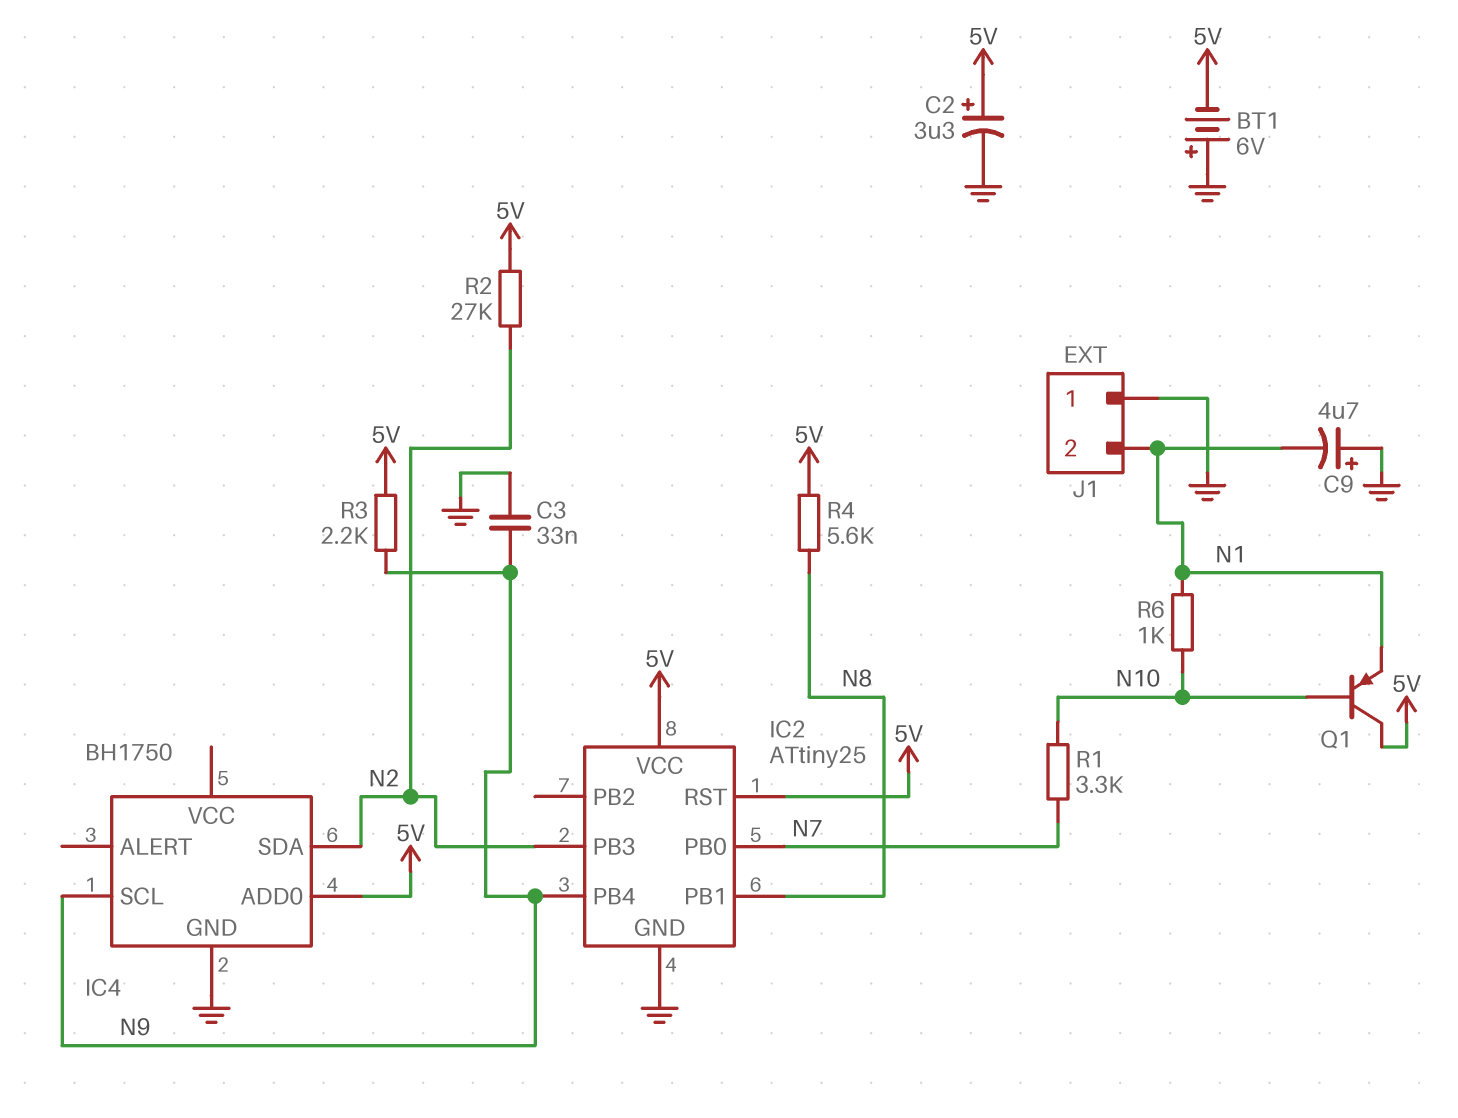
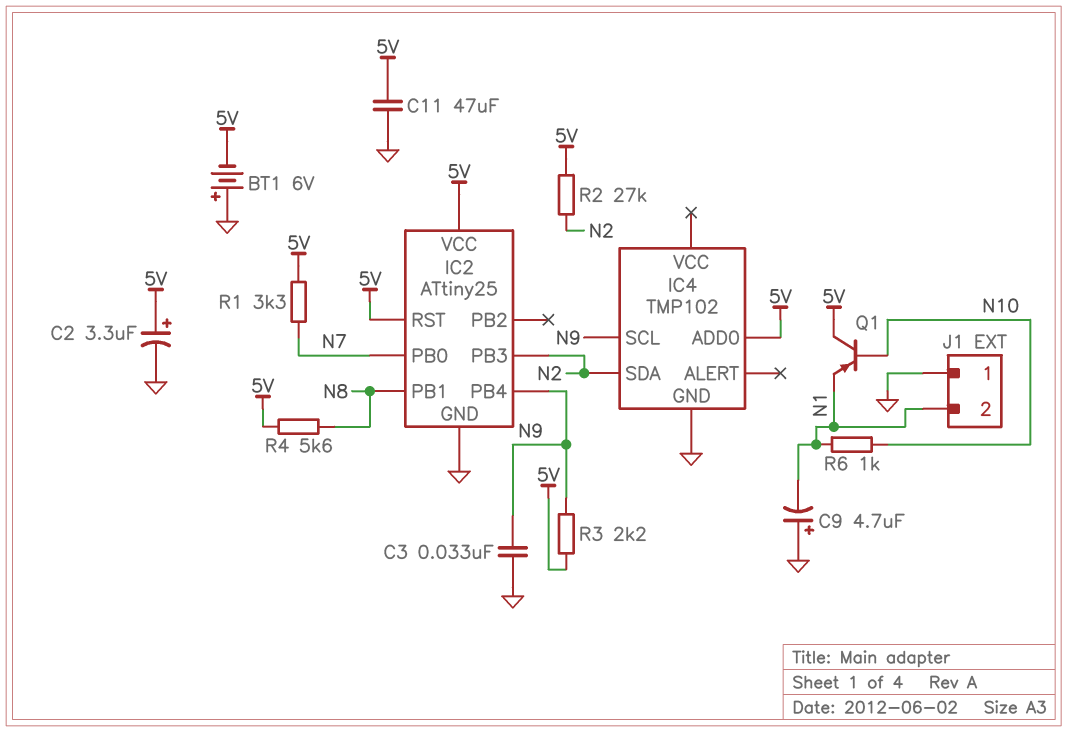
C11: none -> 47uF (5V, GND)
IC4: BH1750 -> TMP102
R1: 3.3k (N7, N10) -> 3.3k (5V, N7)

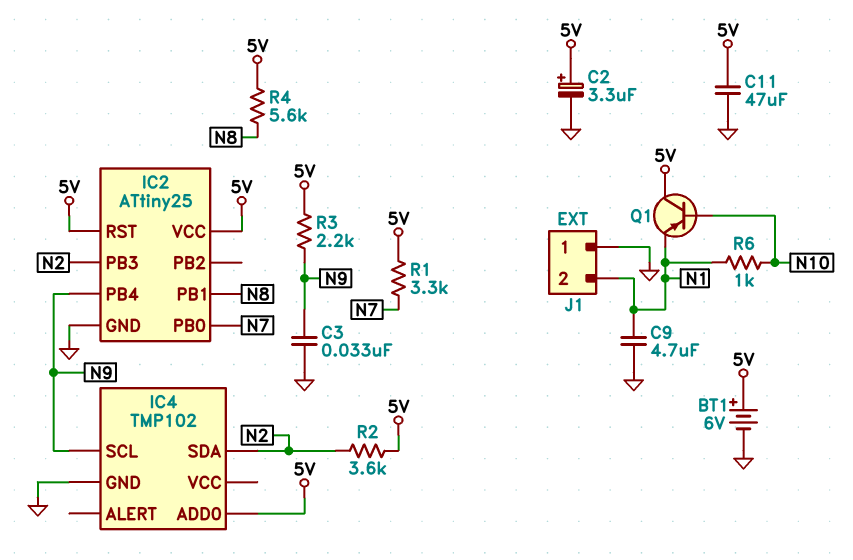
BT1: 6V (plus GND, minus 5V) -> 6V (plus 5V, minus GND)
C9: 4.7uF (plus GND, minus N1) -> 4.7uF (GND, N1)
R2: 27k (5V, N2) -> 3.6k (5V, N2)

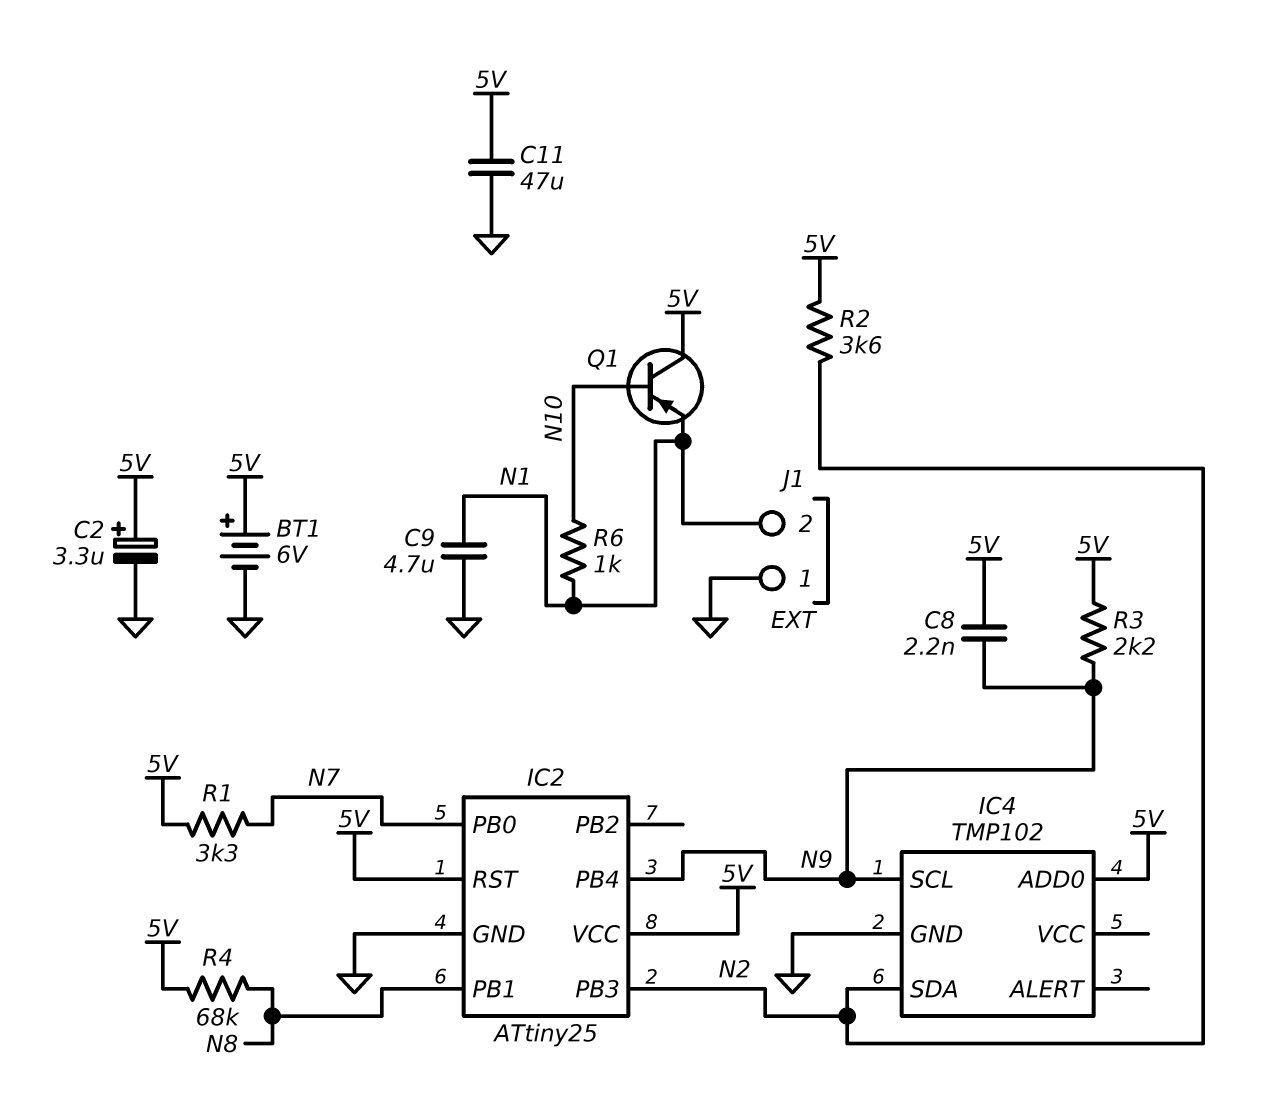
C3: 33nF (GND, N9) -> none
C8: none -> 2.2nF (5V, N9)
R4: 5.6k (5V, N8) -> 68k (5V, N8)

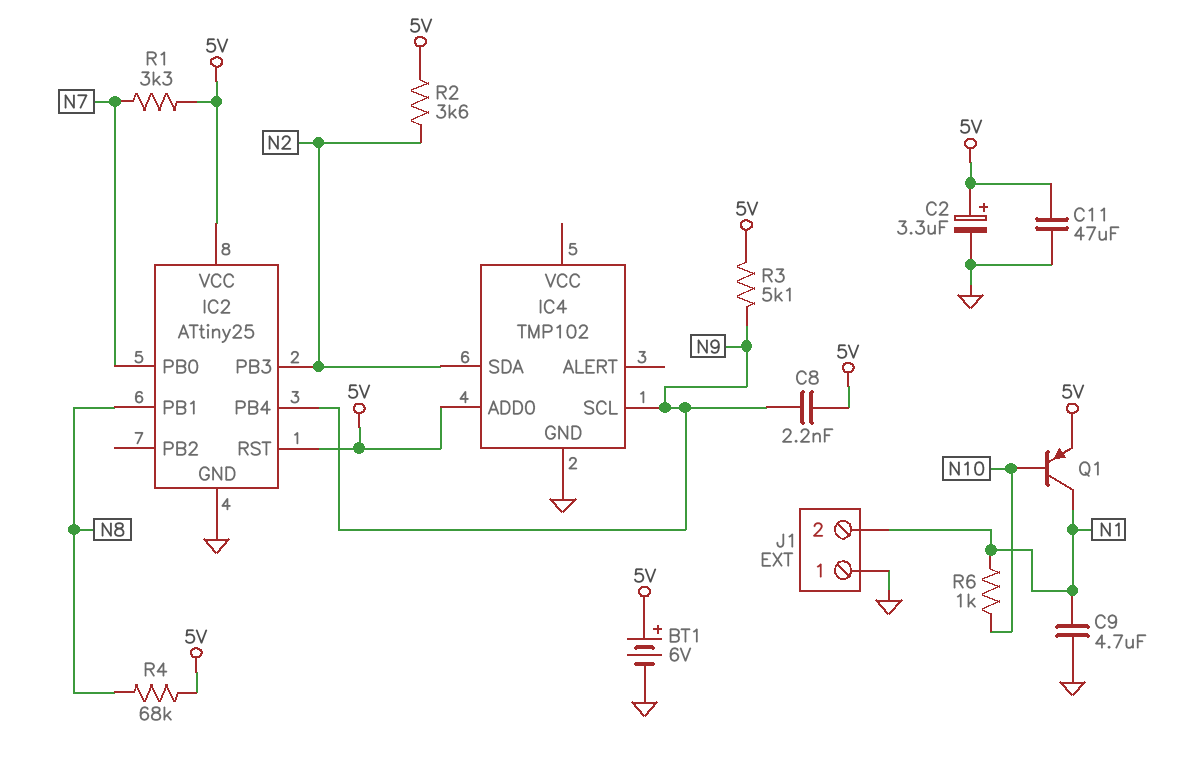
Q1: PNP (B N10, C 5V, E N1) -> PNP (B N10, C N1, E 5V)
R3: 2.2k (5V, N9) -> 5.1k (5V, N9)

